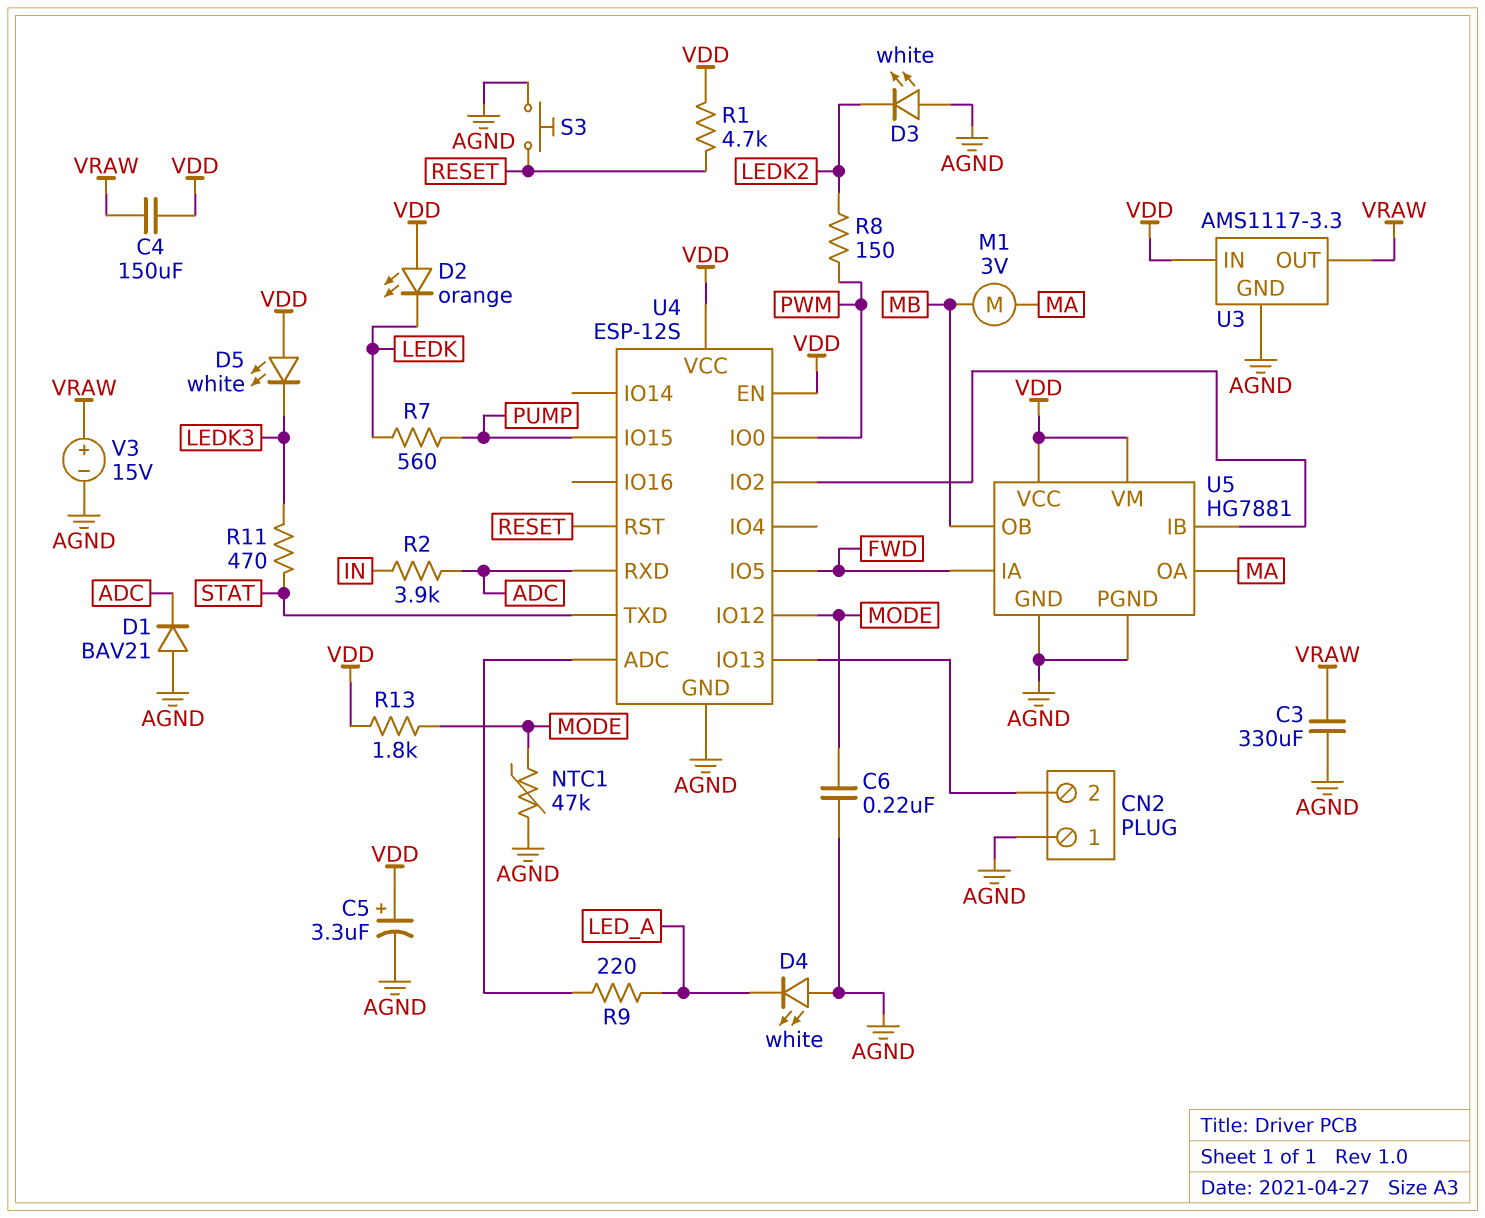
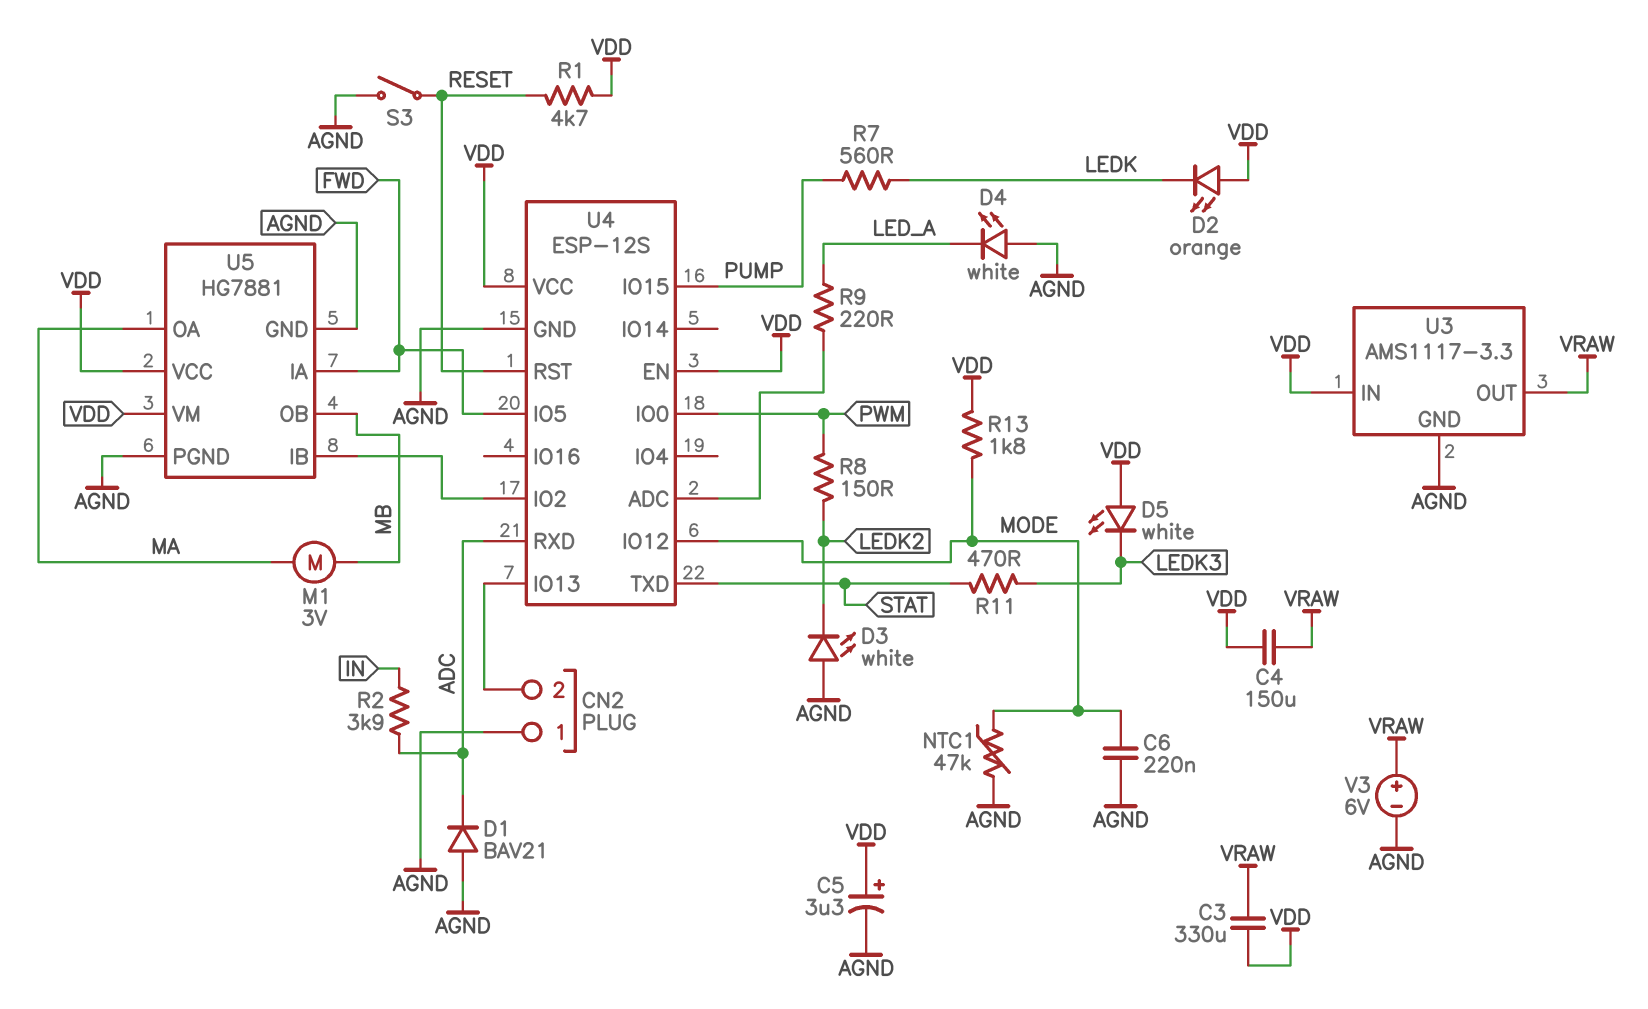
C3: 330uF (AGND, VRAW) -> 330uF (VDD, VRAW)
S3: button (AGND, RESET) -> switch (AGND, RESET)
V3: 15V (plus VRAW, minus AGND) -> 6V (plus VRAW, minus AGND)

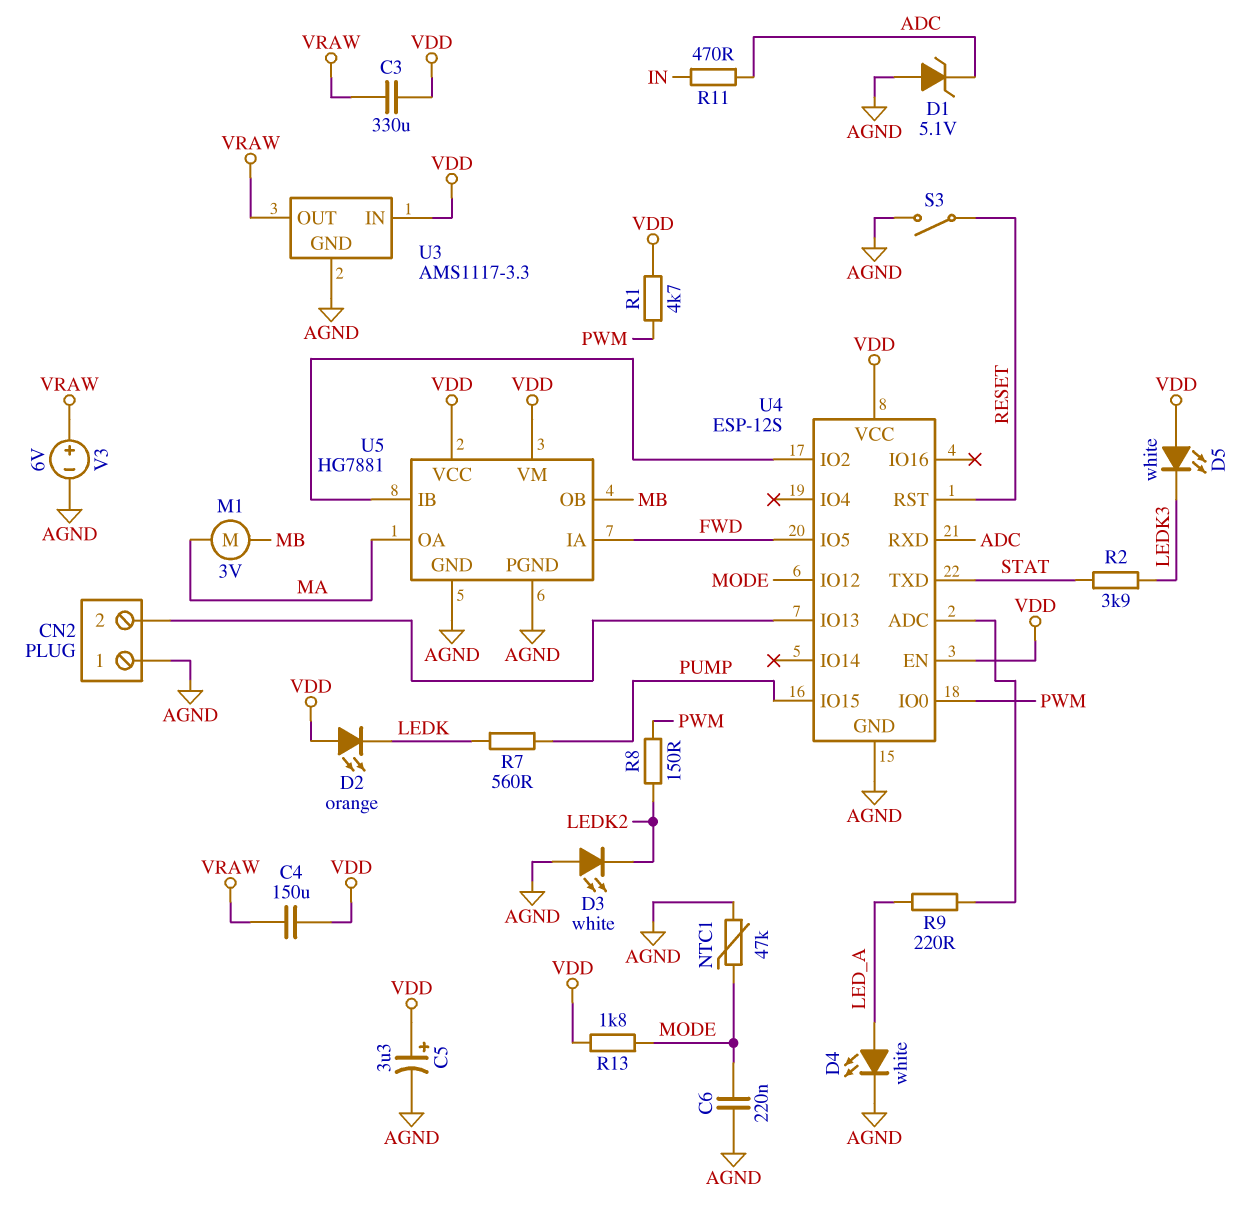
D1: diode BAV21 (A AGND, K ADC) -> zener 5.1V (A AGND, K ADC)
D4: LED white (A AGND, K LED_A) -> LED white (A LED_A, K AGND)
R1: 4.7k (RESET, VDD) -> 4.7k (PWM, VDD)
R2: 3.9k (ADC, IN) -> 3.9k (LEDK3, STAT)
R11: 470 (LEDK3, STAT) -> 470 (ADC, IN)

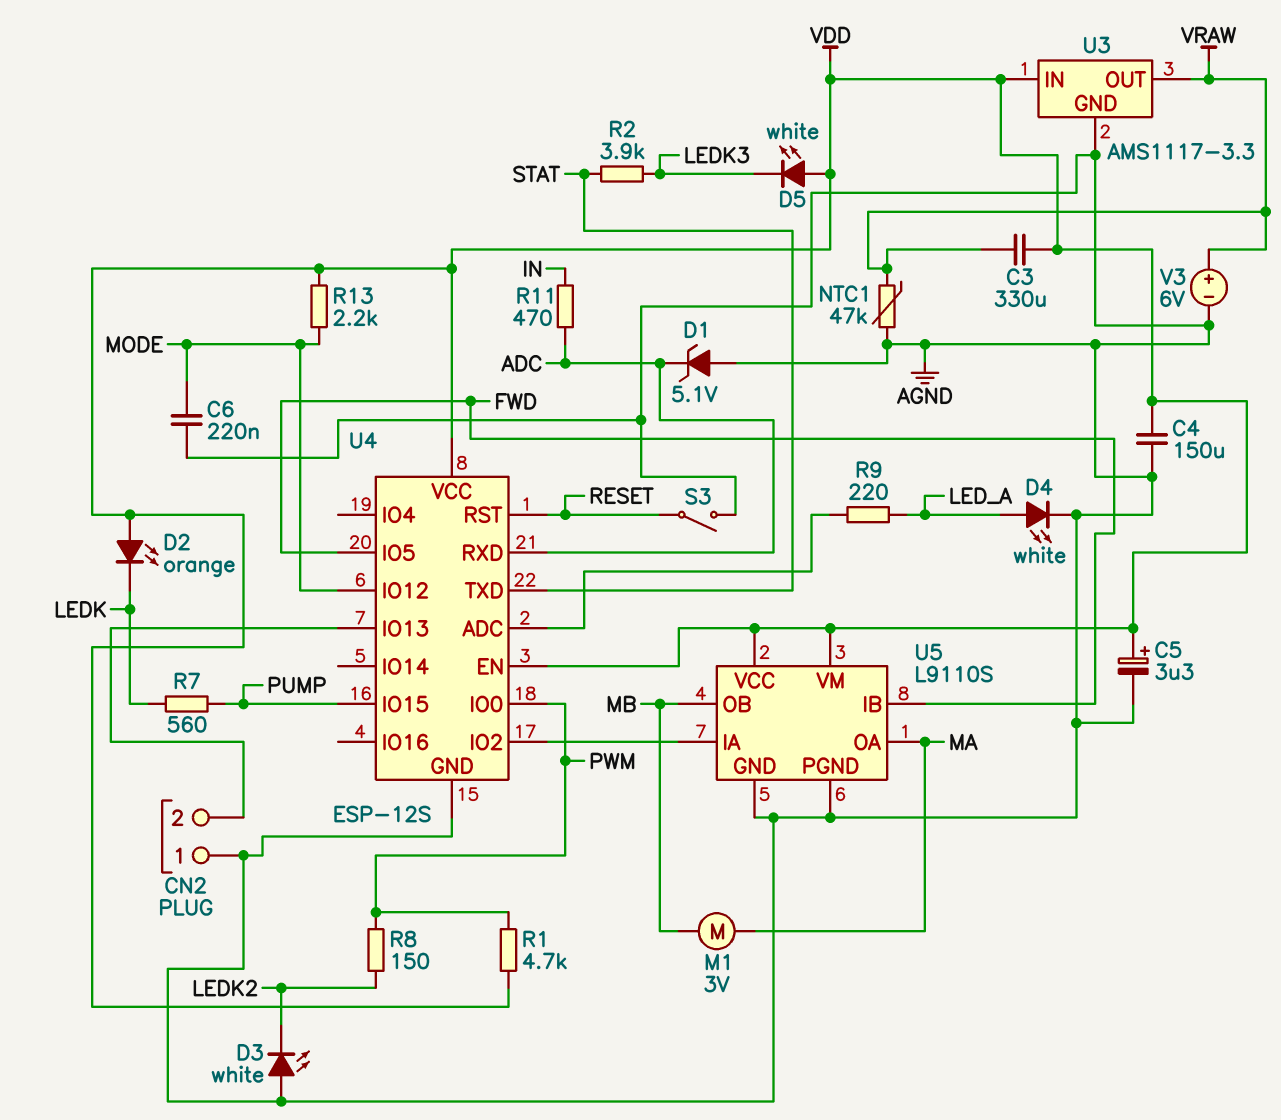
C4: 150uF (VDD, VRAW) -> 150uF (AGND, VDD)
NTC1: 47k (AGND, MODE) -> 47k (AGND, VRAW)
R13: 1.8k (MODE, VDD) -> 2.2k (MODE, VDD)
U5: HG7881 -> L9110S
U5 pin IA: FWD -> U4/IO2
U5 pin IB: U4/IO2 -> FWD

